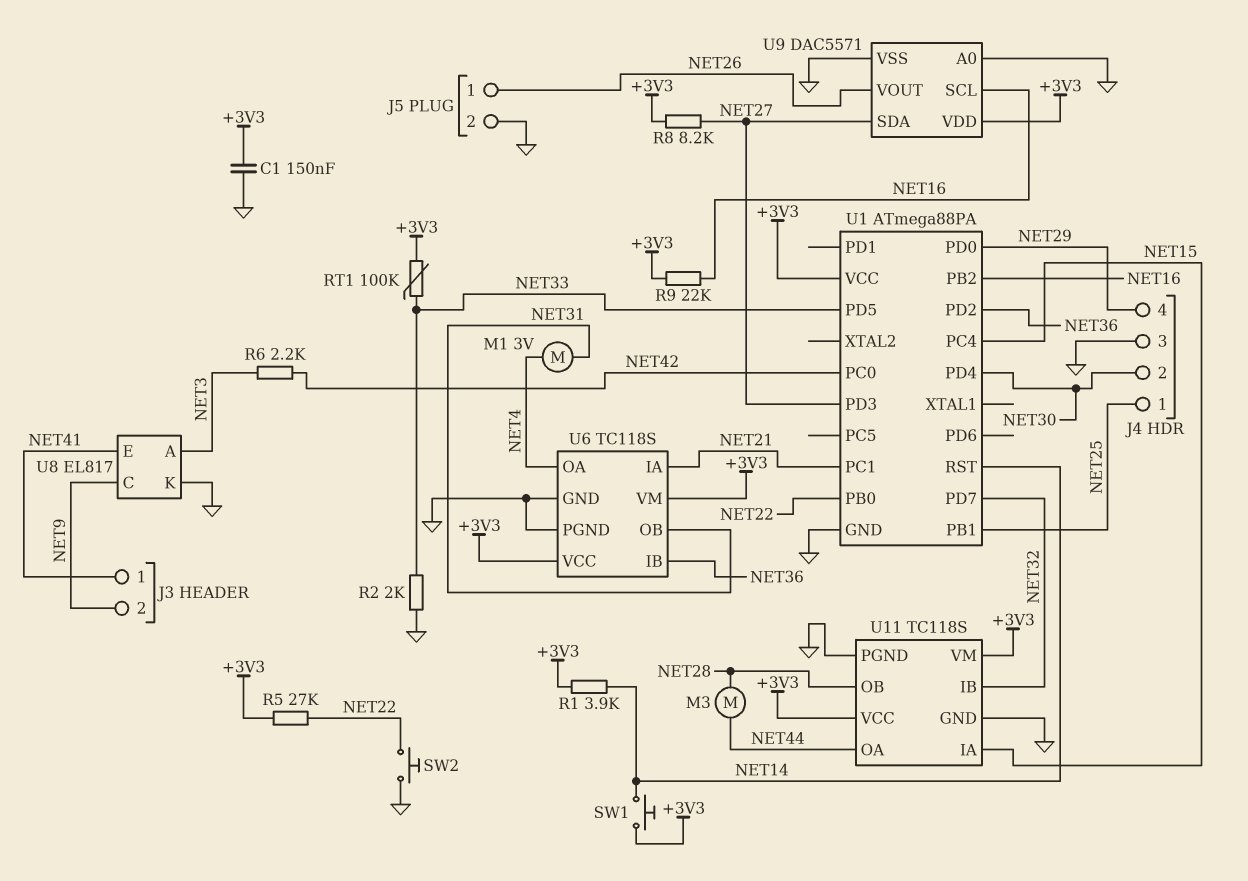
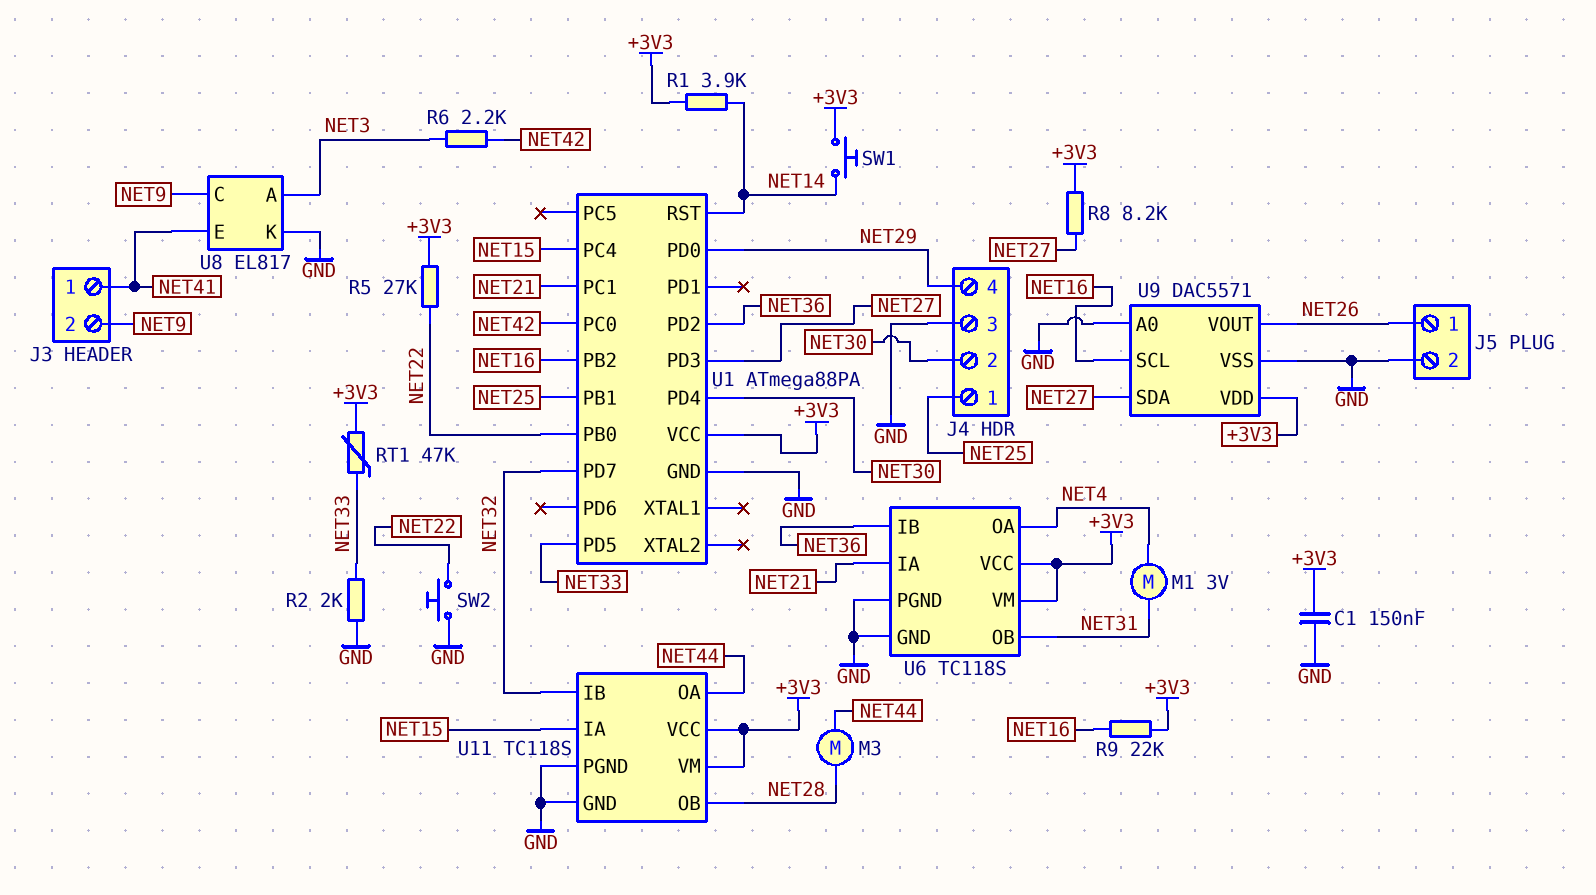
RT1: 100k (+3V3, NET33) -> 47k (+3V3, NET33)

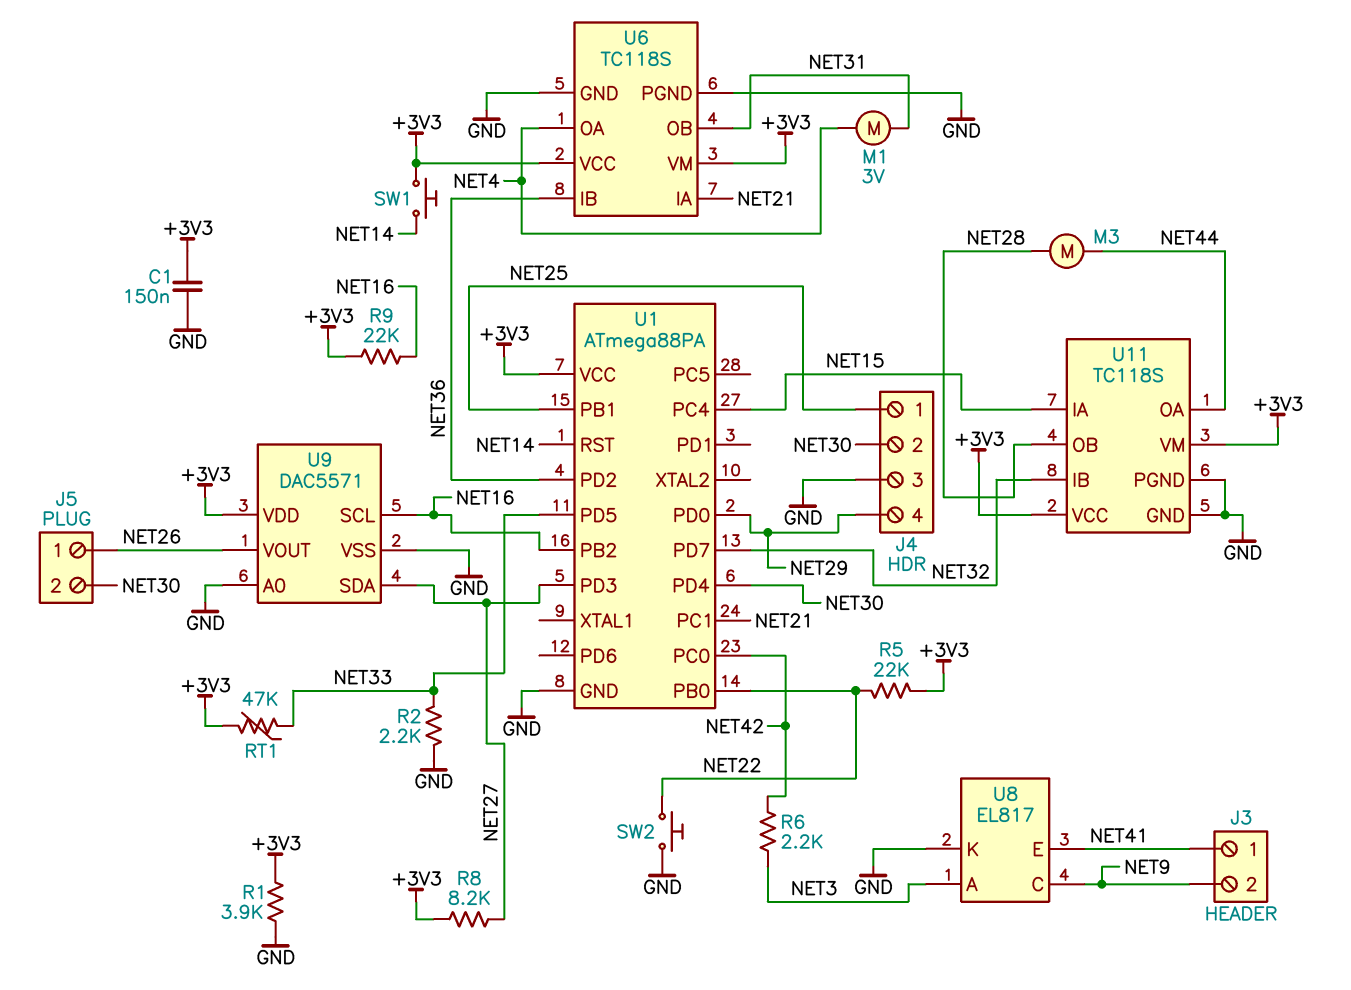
J5 pin 2: GND -> NET30
R1: 3.9k (+3V3, NET14) -> 3.9k (+3V3, GND)
R2: 2k (GND, NET33) -> 2.2k (GND, NET33)
R5: 27k (+3V3, NET22) -> 22k (+3V3, NET22)

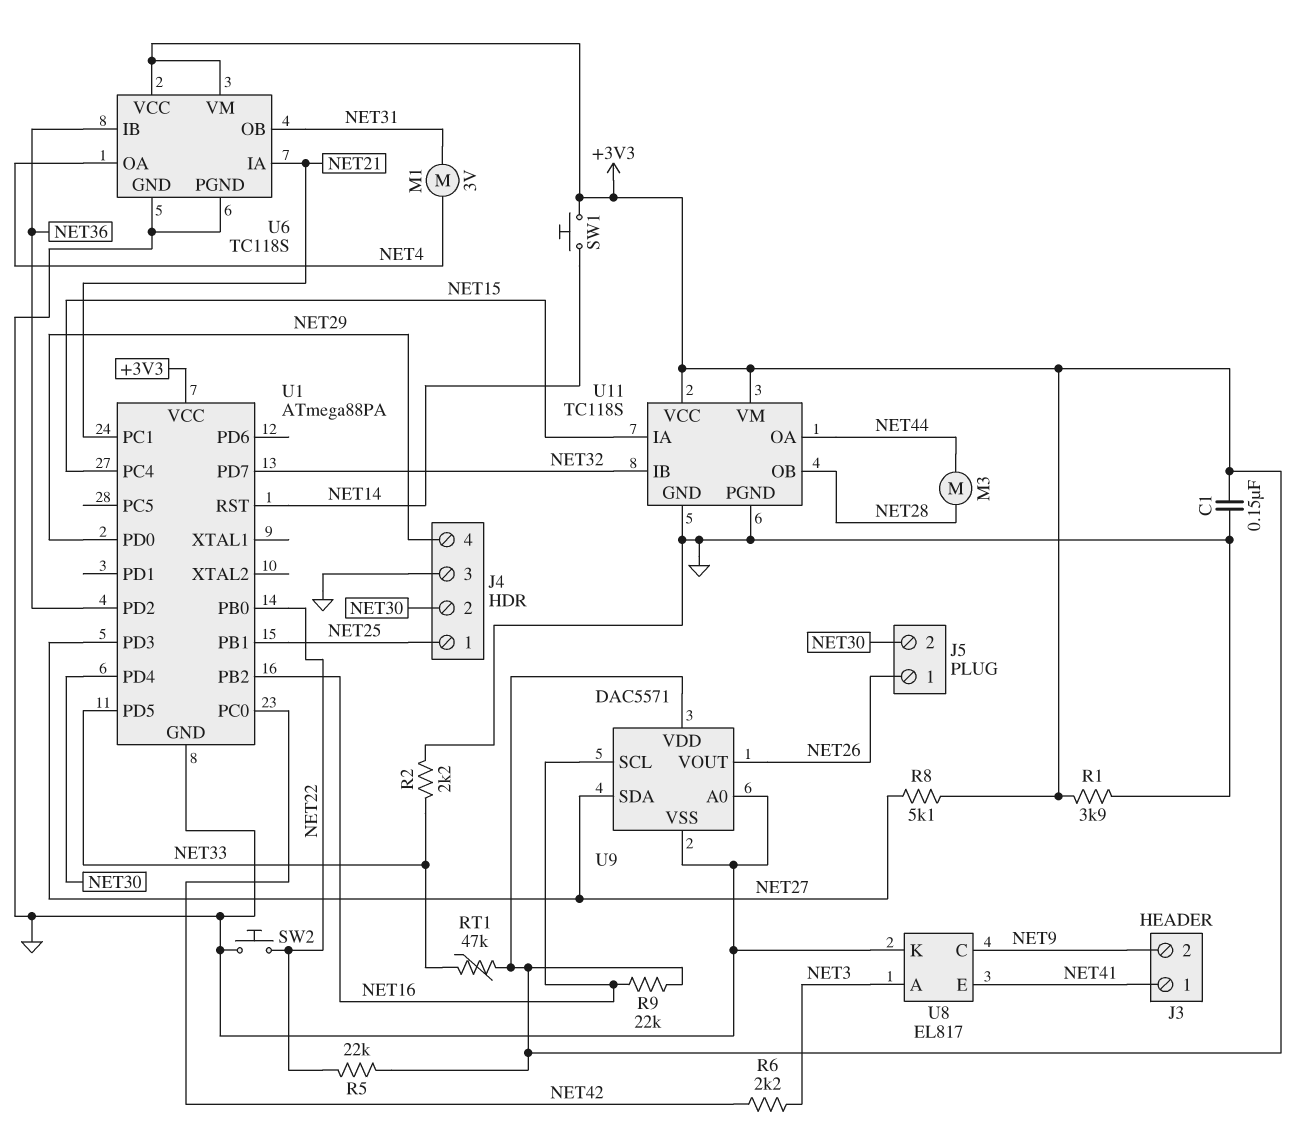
R8: 8.2k (+3V3, NET27) -> 5.1k (+3V3, NET27)

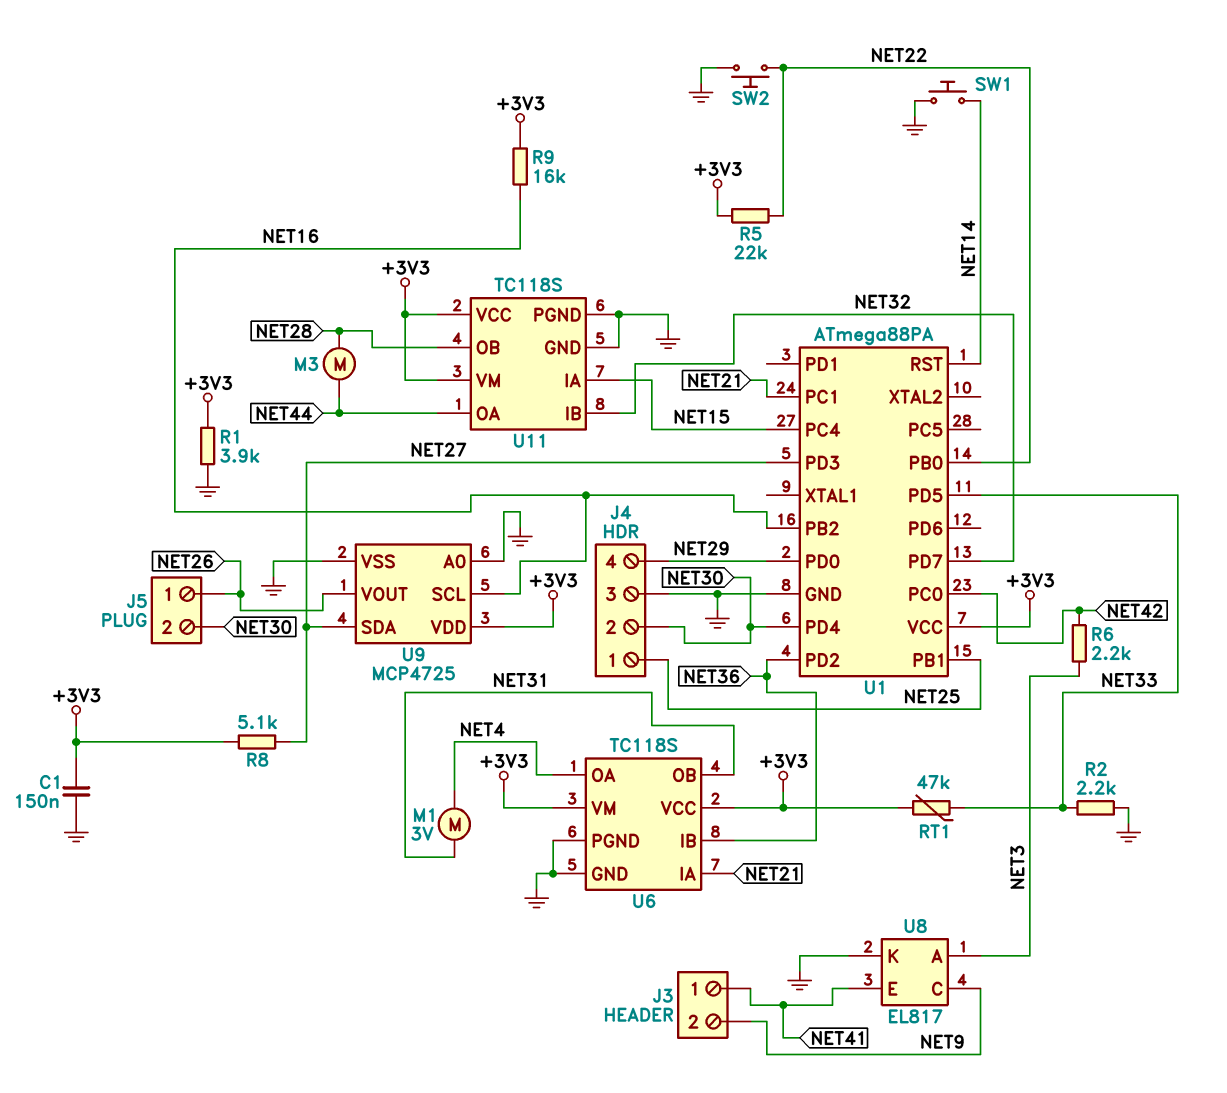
R9: 22k (+3V3, NET16) -> 16k (+3V3, NET16)
SW1: button (+3V3, NET14) -> button (GND, NET14)
U9: DAC5571 -> MCP4725

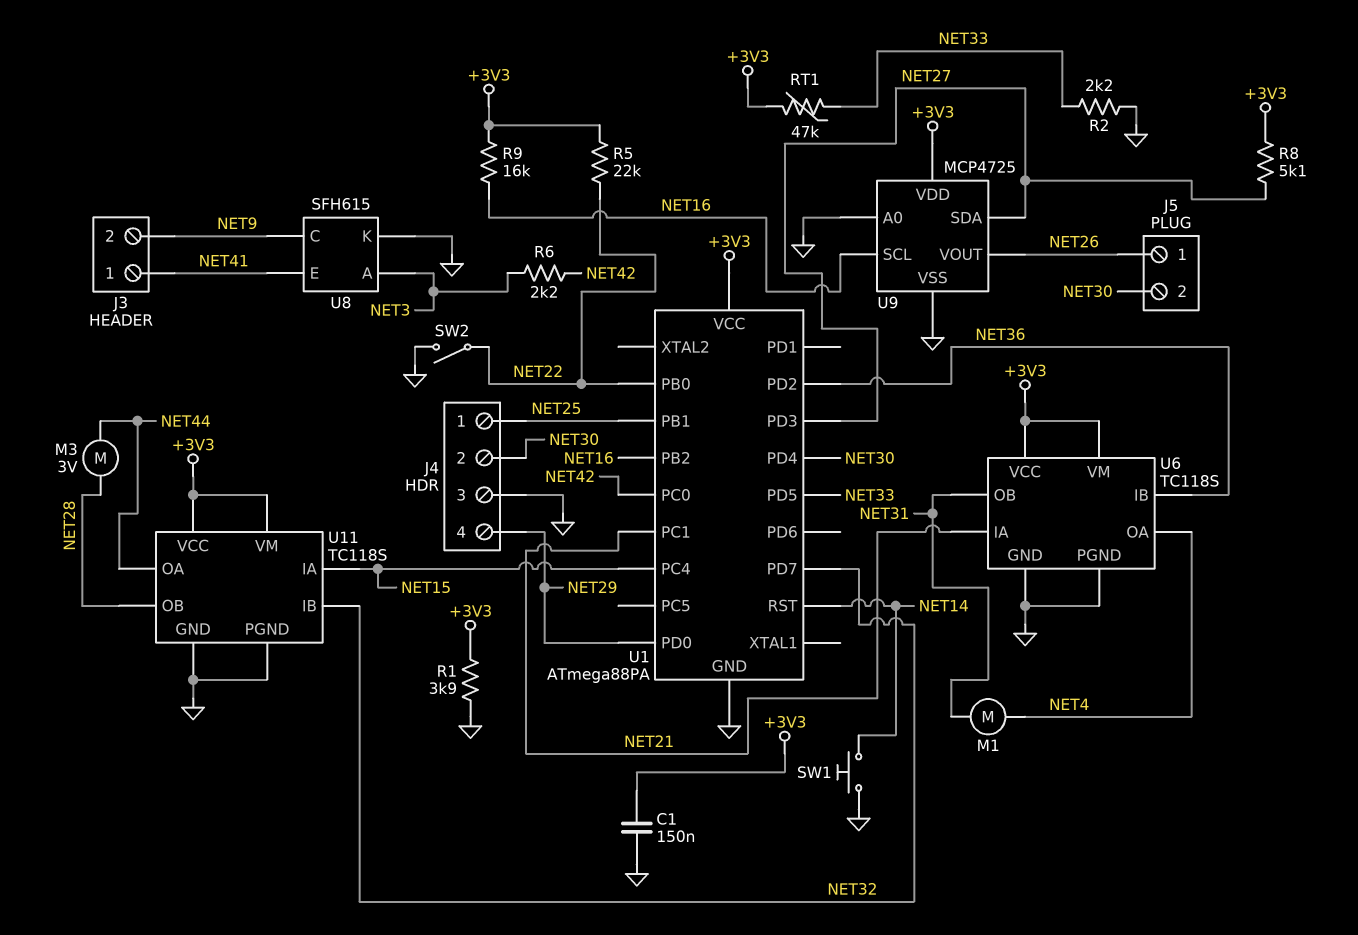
M1: motor 3V (NET4, NET31) -> motor (NET4, NET31)
M3: motor (NET28, NET44) -> motor 3V (NET28, NET44)
SW2: button (GND, NET22) -> switch (GND, NET22)
U8: EL817 -> SFH615

